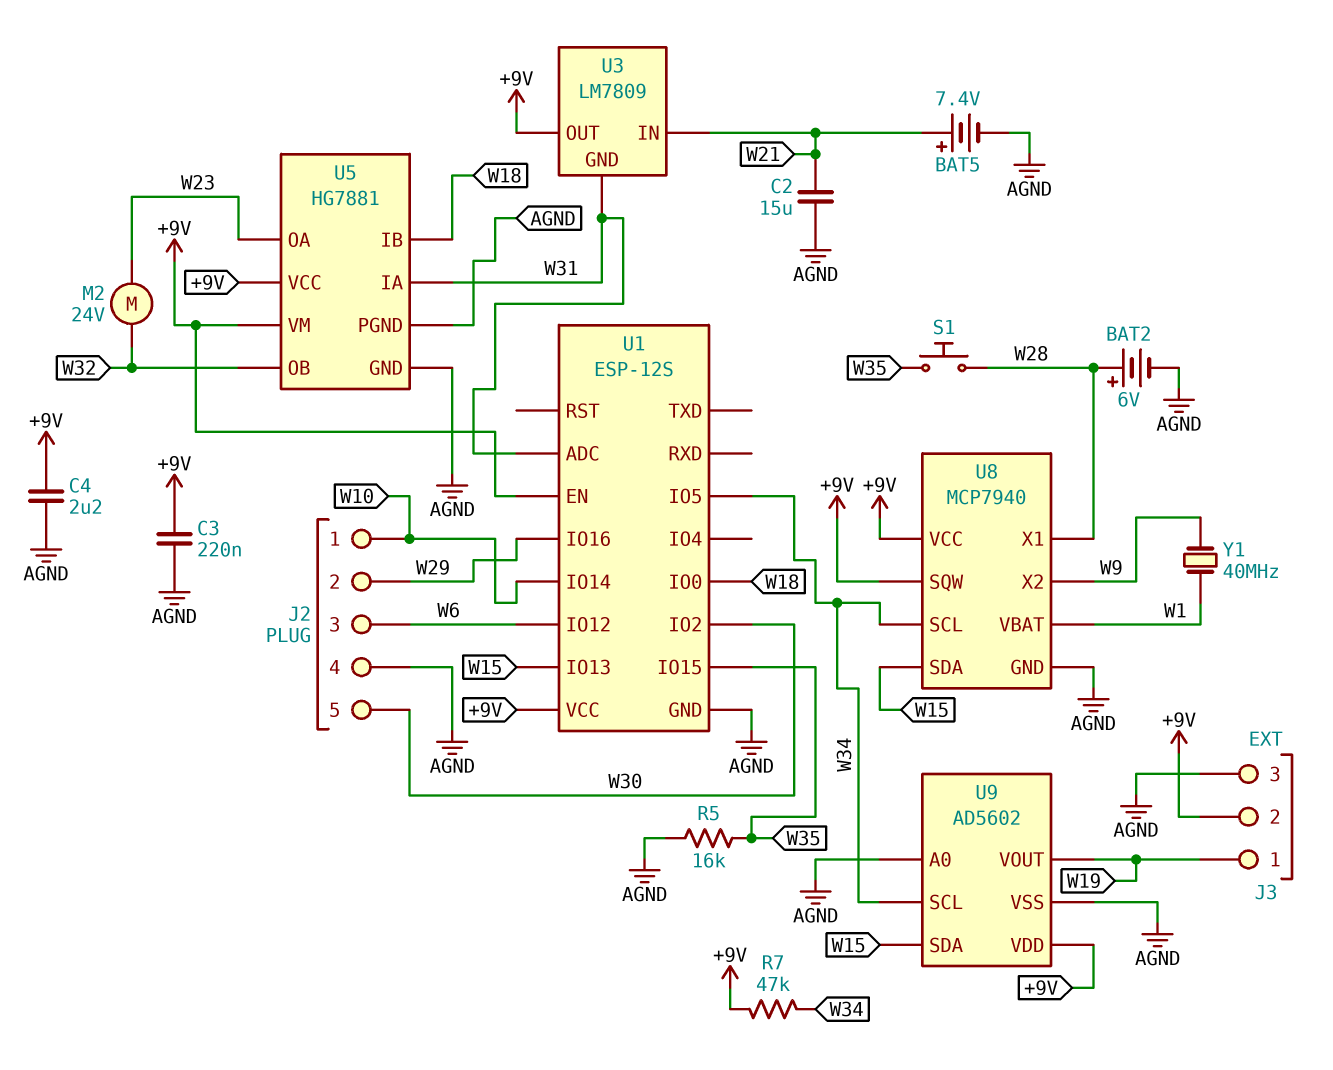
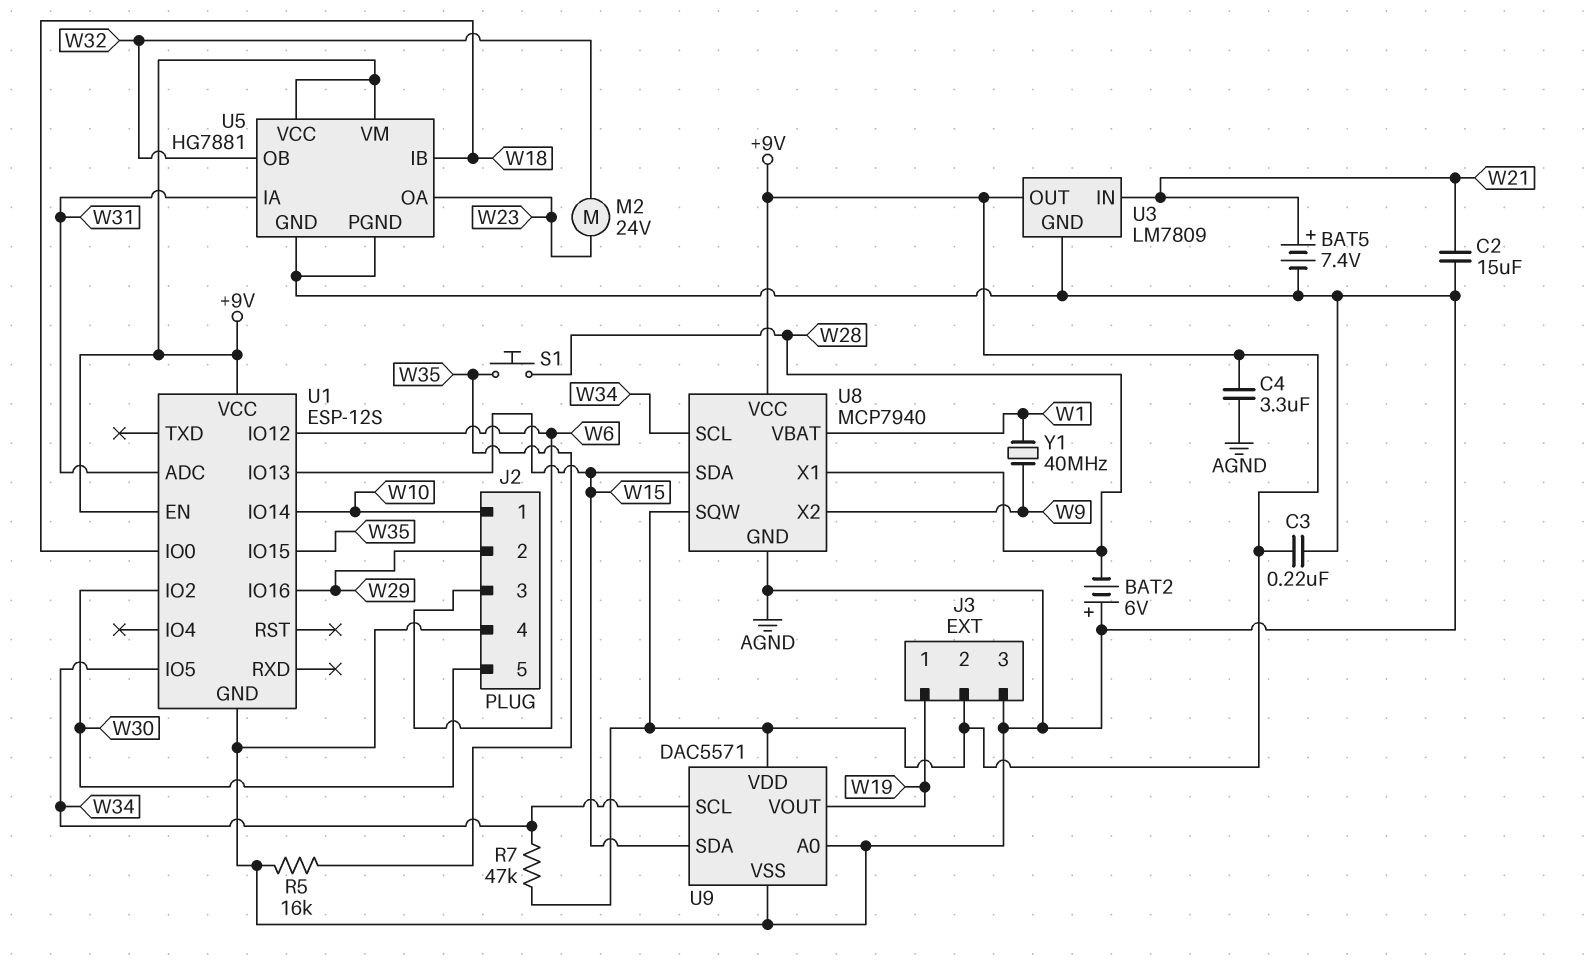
BAT2: 6V (plus W28, minus AGND) -> 6V (plus AGND, minus W28)
C4: 2.2uF (+9V, AGND) -> 3.3uF (+9V, AGND)
U3 pin GND: W31 -> AGND
U9: AD5602 -> DAC5571

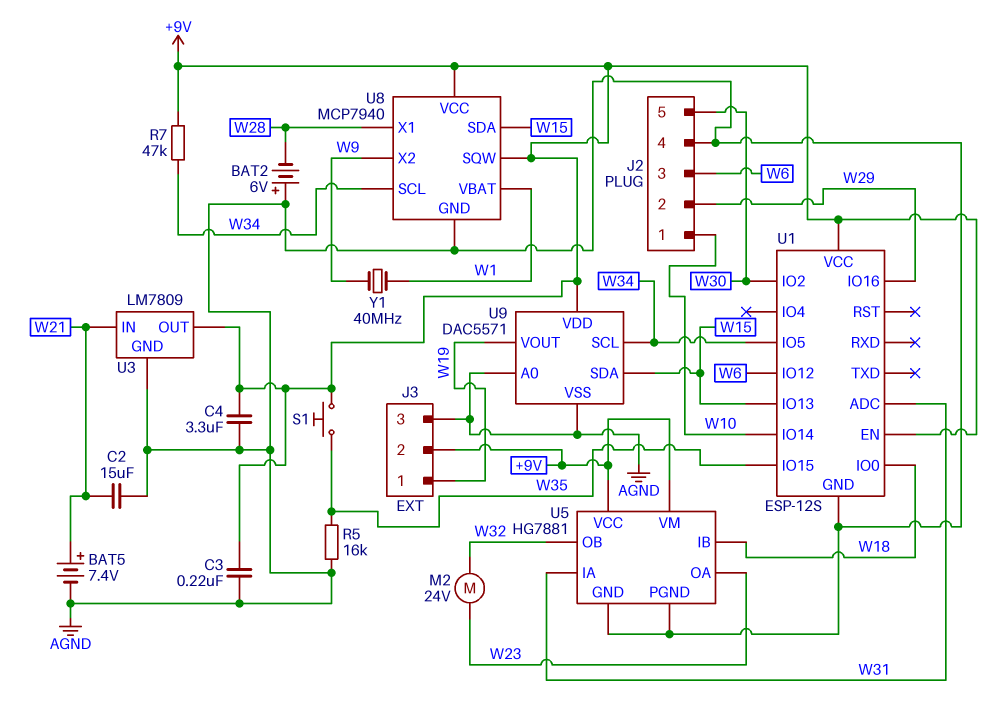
S1: button (W28, W35) -> button (+9V, W35)

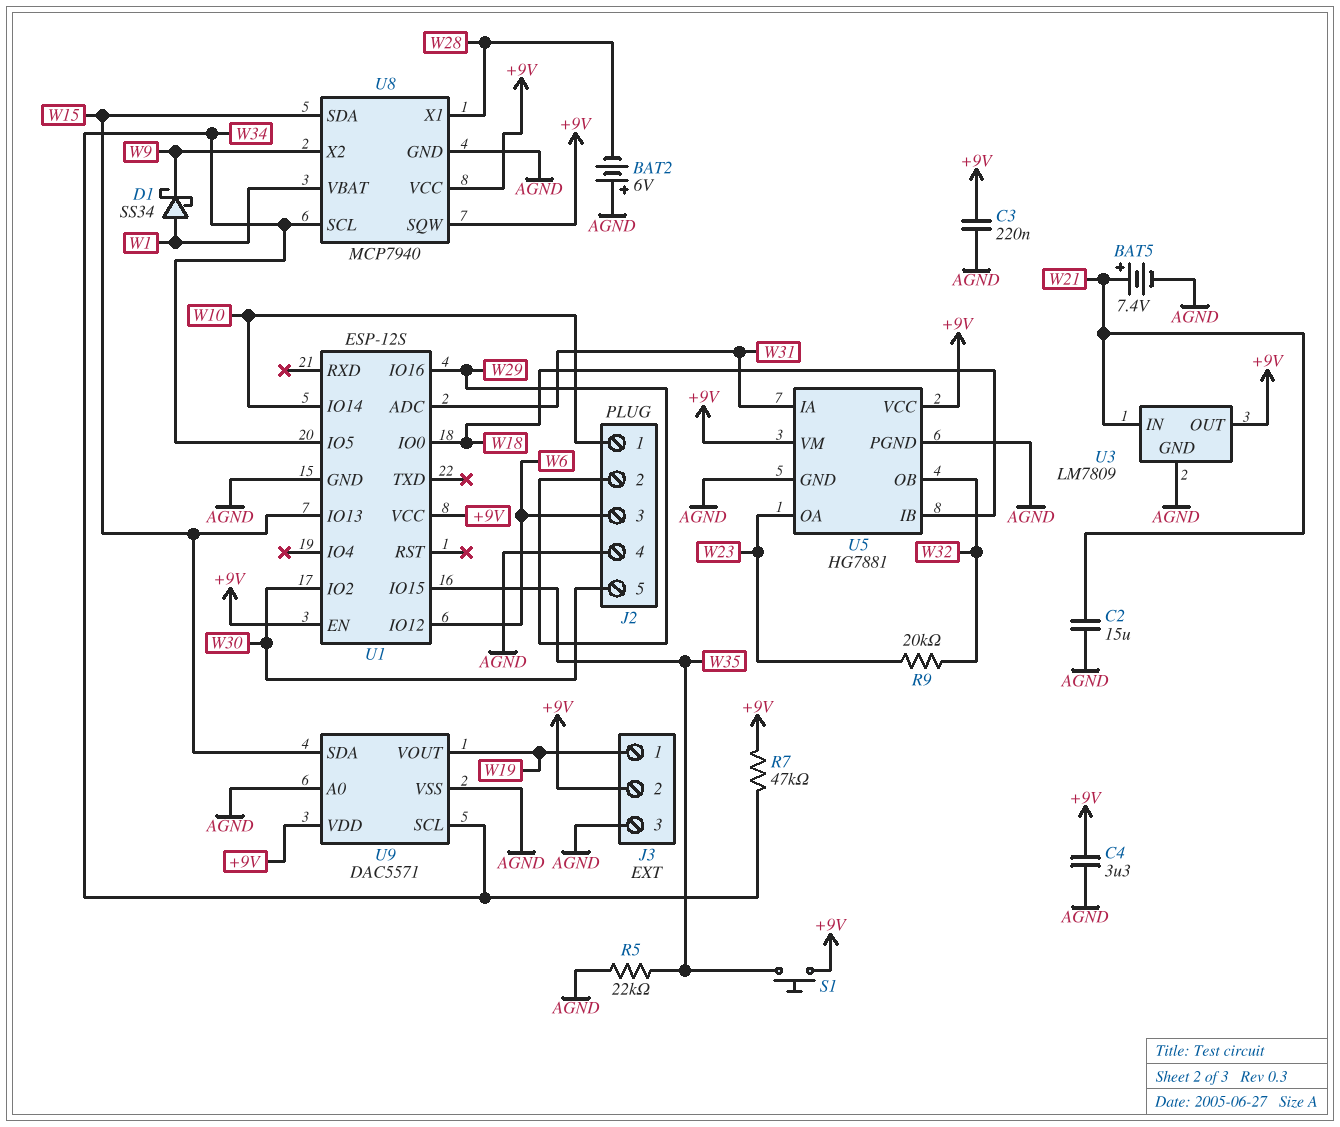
D1: none -> schottky SS34 (A W1, K W9)
M2: motor 24V (W23, W32) -> none
R5: 16k (AGND, W35) -> 22k (AGND, W35)
R9: none -> 20k (W23, W32)
Y1: 40MHz (W1, W9) -> none

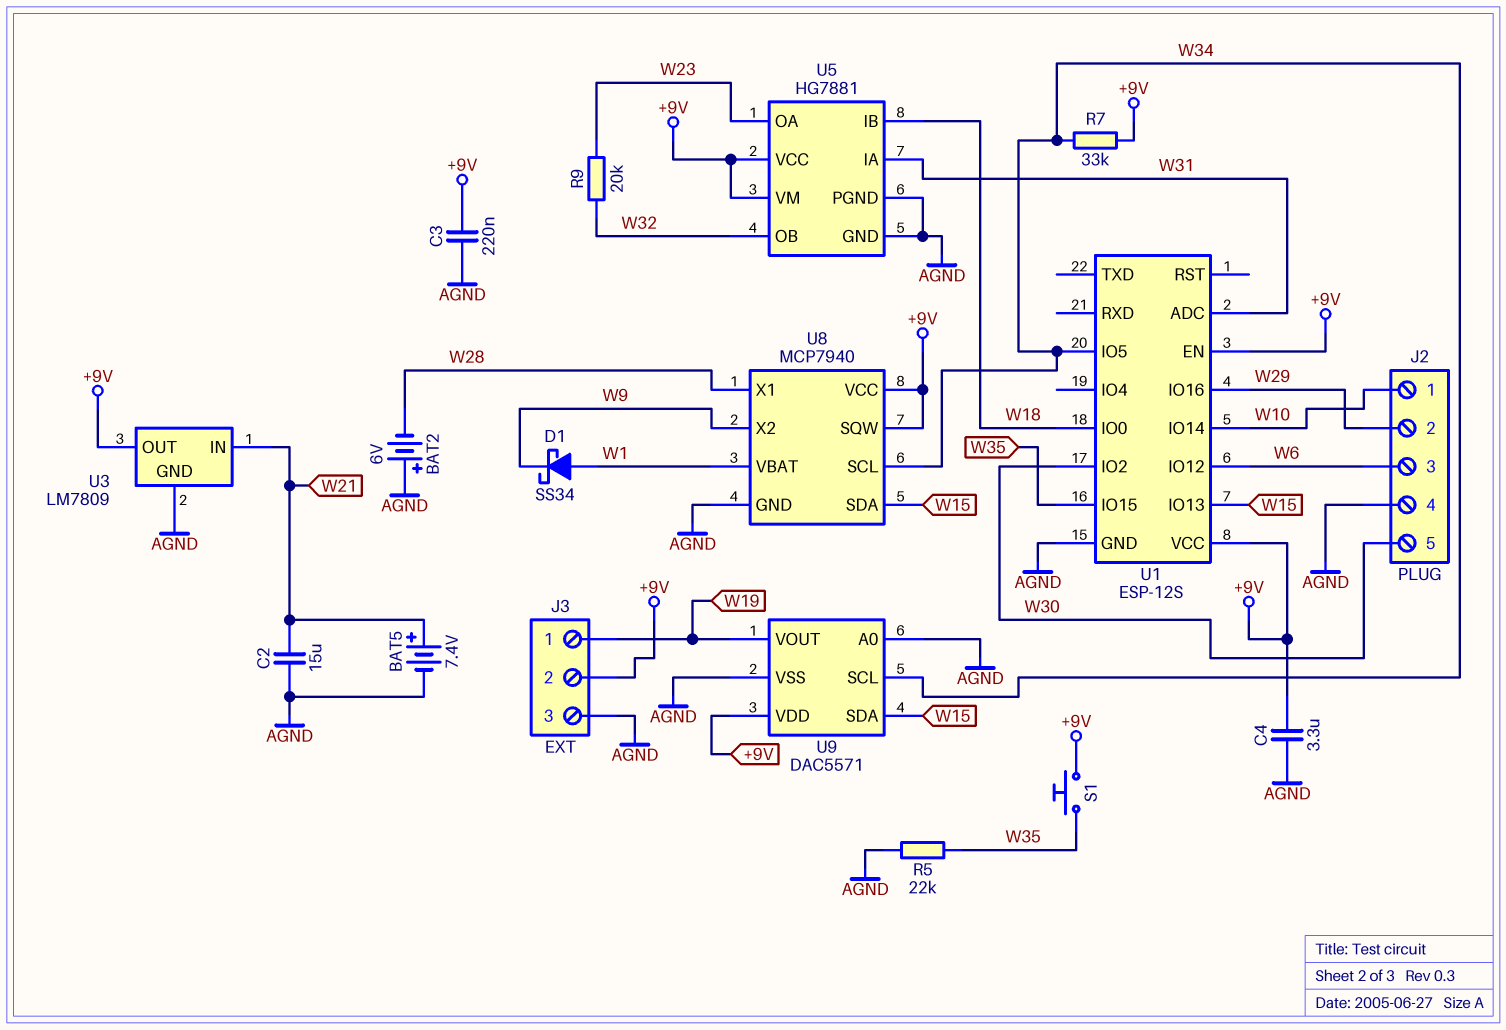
R7: 47k (+9V, W34) -> 33k (+9V, W34)

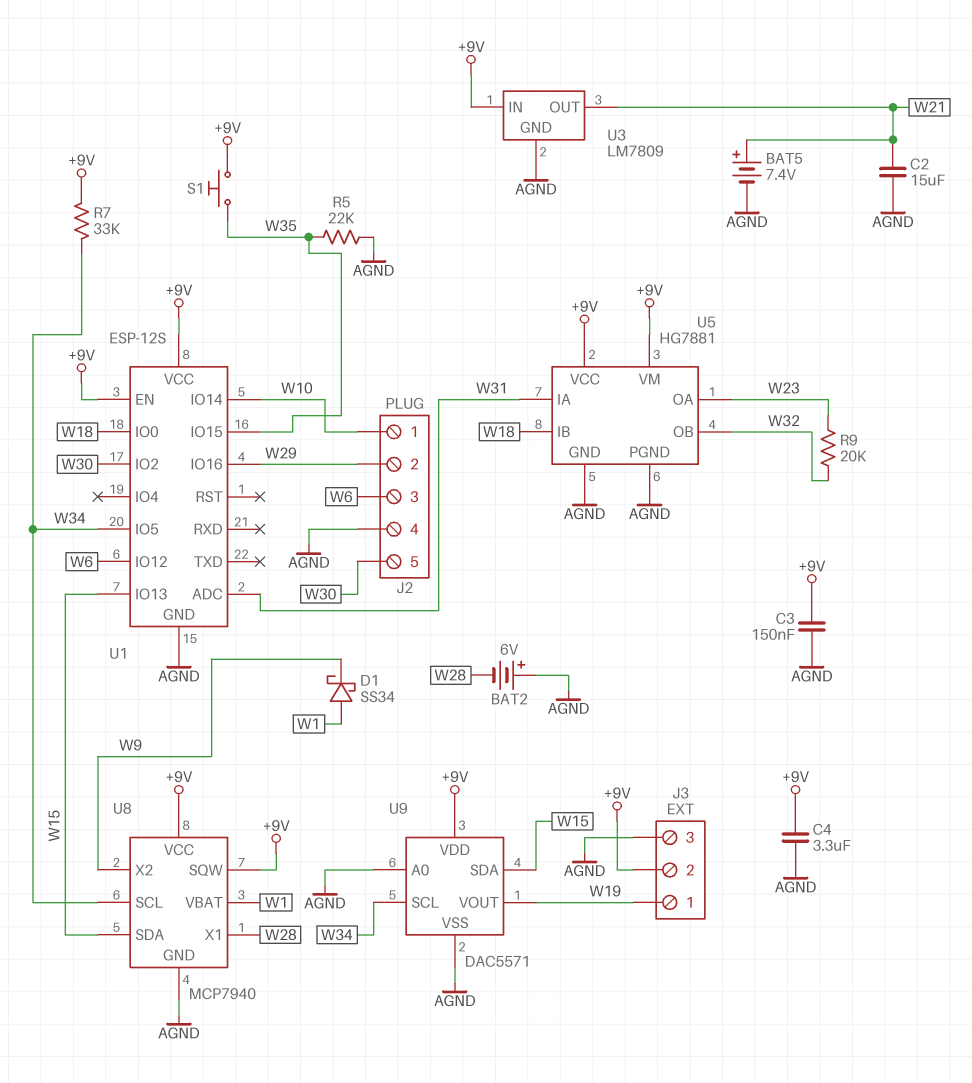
C3: 220nF (+9V, AGND) -> 150nF (+9V, AGND)
U3 pin IN: W21 -> +9V
U3 pin OUT: +9V -> W21

